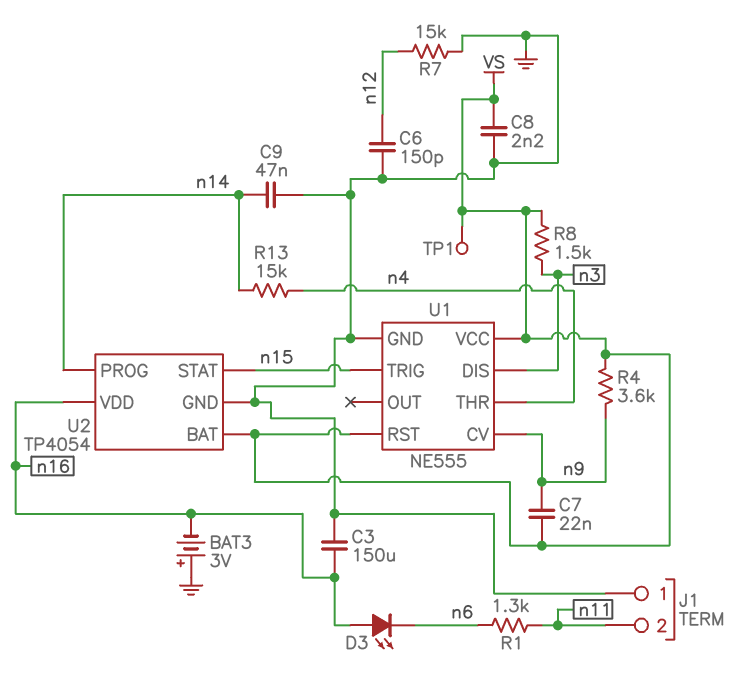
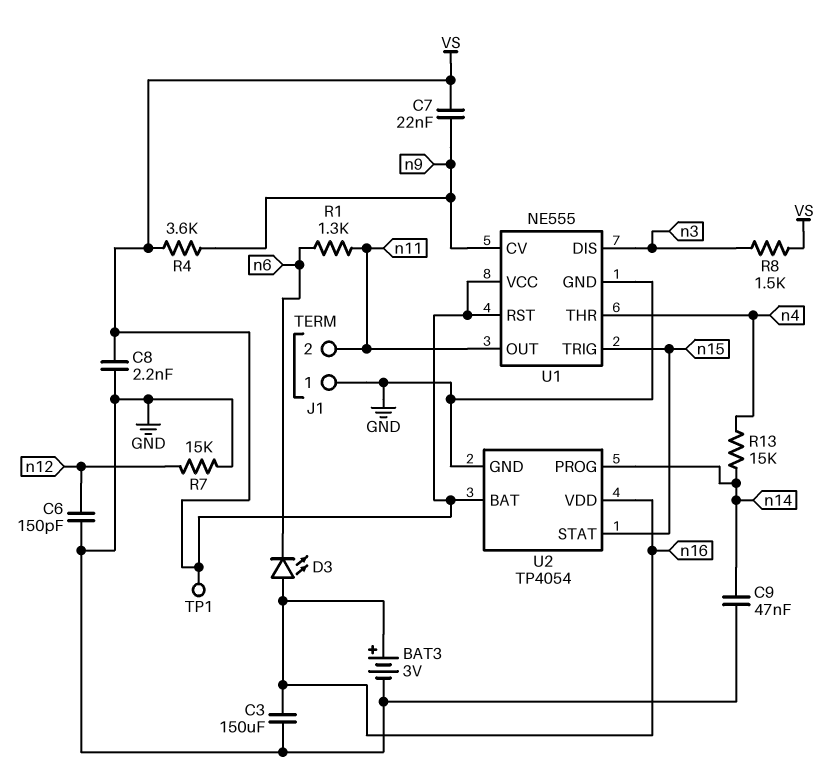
BAT3: 3V (plus GND, minus n16) -> 3V (plus n16, minus GND)
U1 pin OUT: none -> n11

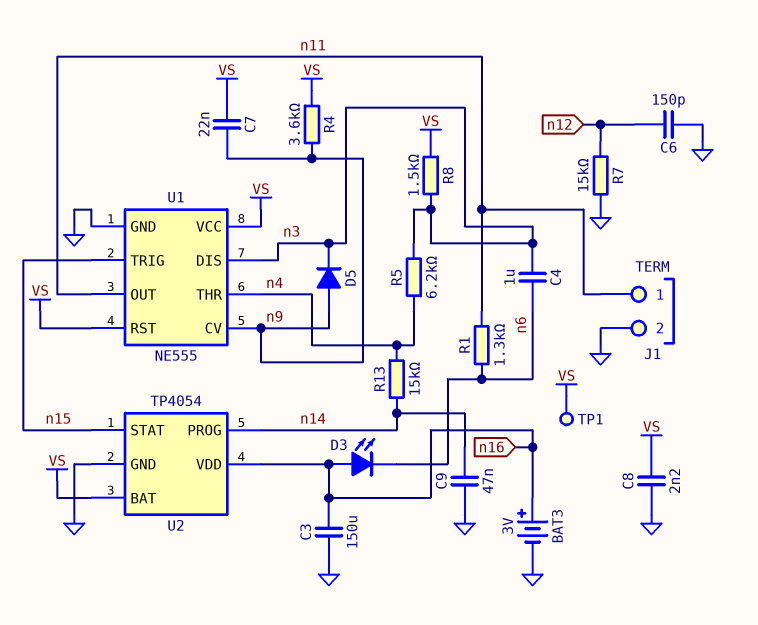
C4: none -> 1uF (n3, n6)
D5: none -> diode (A n9, K n3)
J1 pin 1: GND -> n11
J1 pin 2: n11 -> GND
R5: none -> 6.2k (n3, n4)

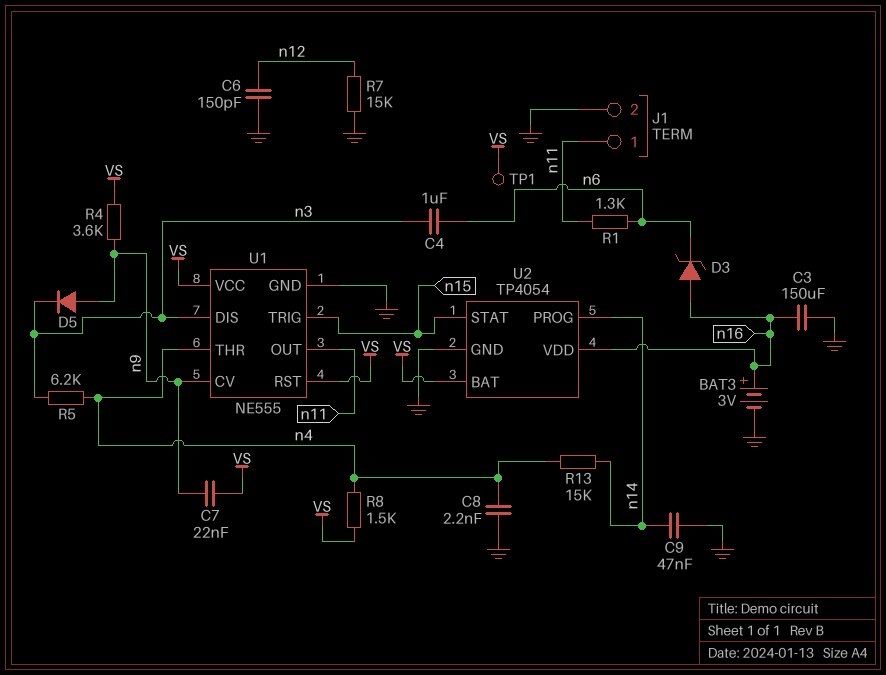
C8: 2.2nF (GND, VS) -> 2.2nF (GND, n4)
D3: LED (A n16, K n6) -> zener (A n16, K n6)
R8: 1.5k (VS, n3) -> 1.5k (VS, n4)

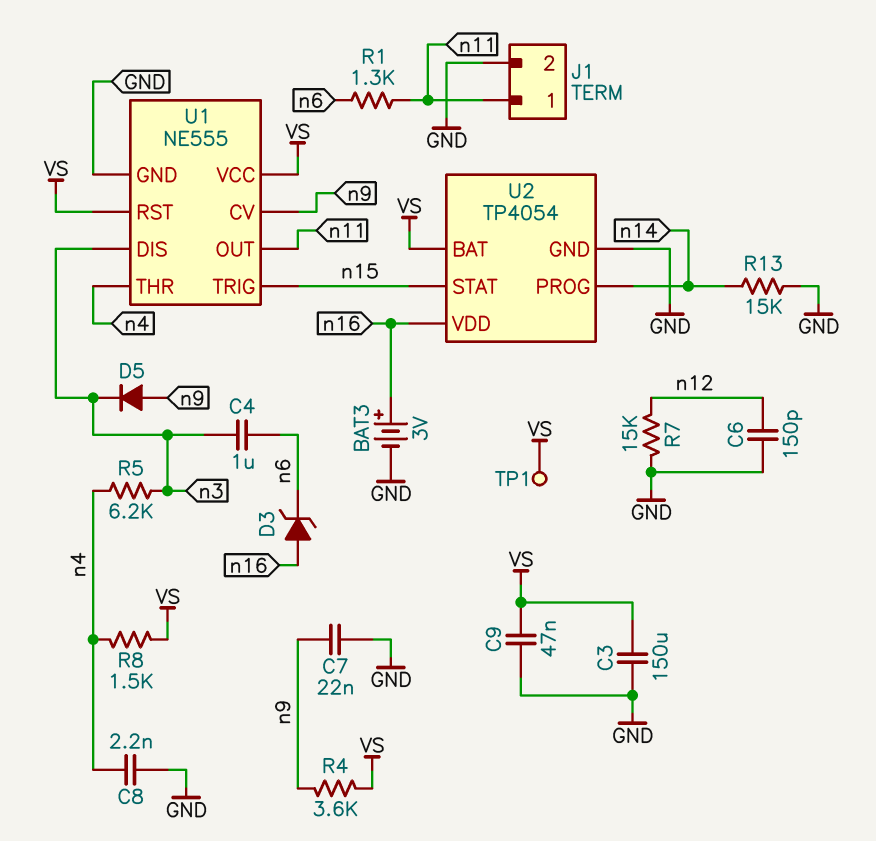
C3: 150uF (GND, n16) -> 150uF (GND, VS)
C7: 22nF (VS, n9) -> 22nF (GND, n9)
C9: 47nF (GND, n14) -> 47nF (GND, VS)
R13: 15k (n4, n14) -> 15k (GND, n14)

